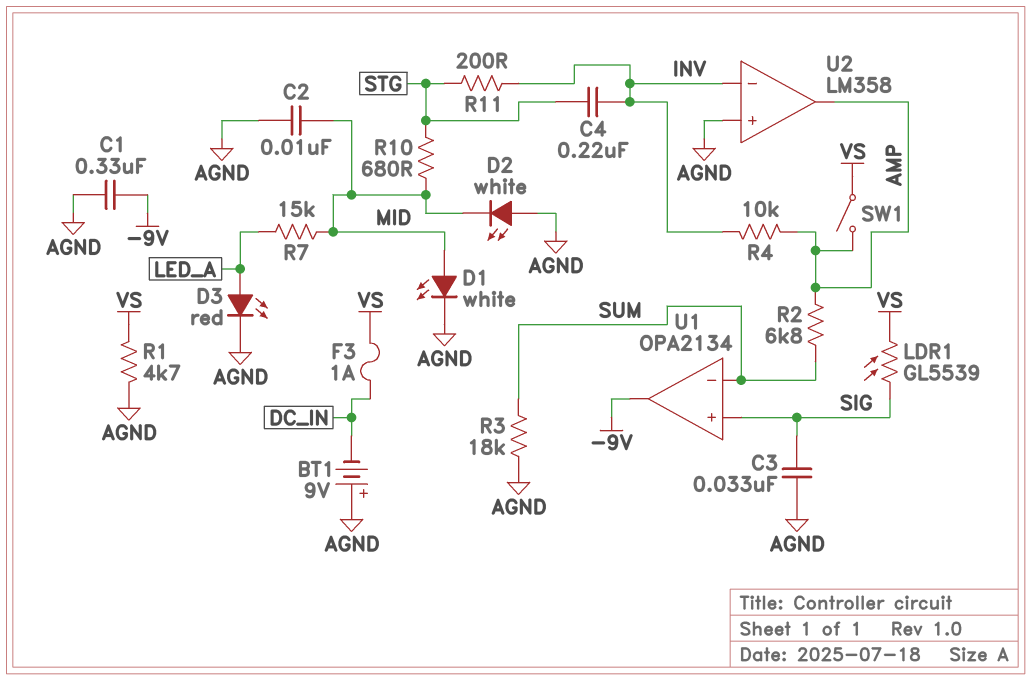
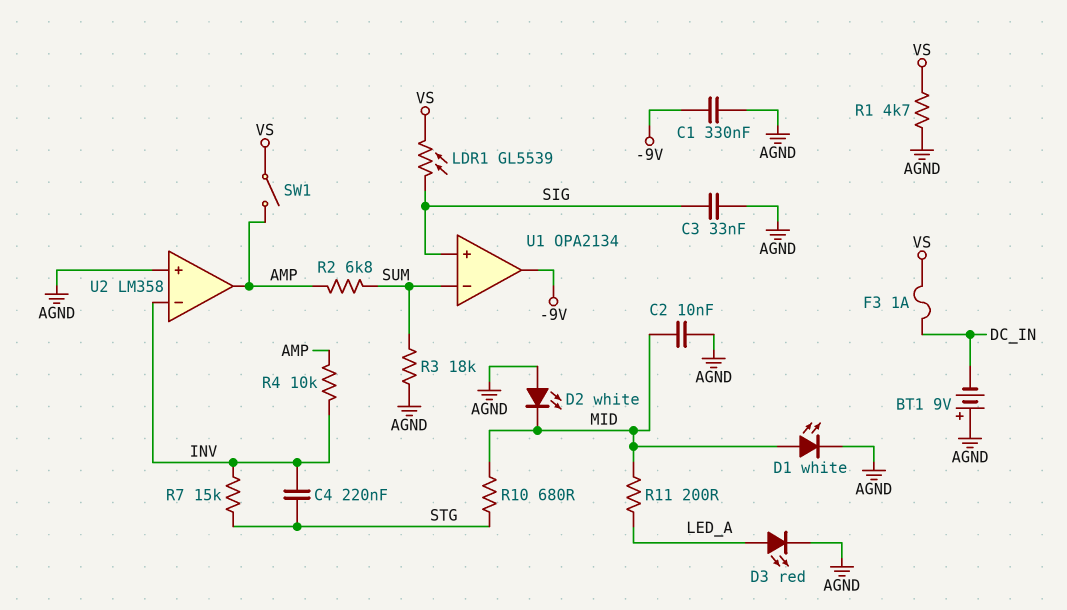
R7: 15k (LED_A, MID) -> 15k (INV, STG)
R11: 200 (INV, STG) -> 200 (LED_A, MID)

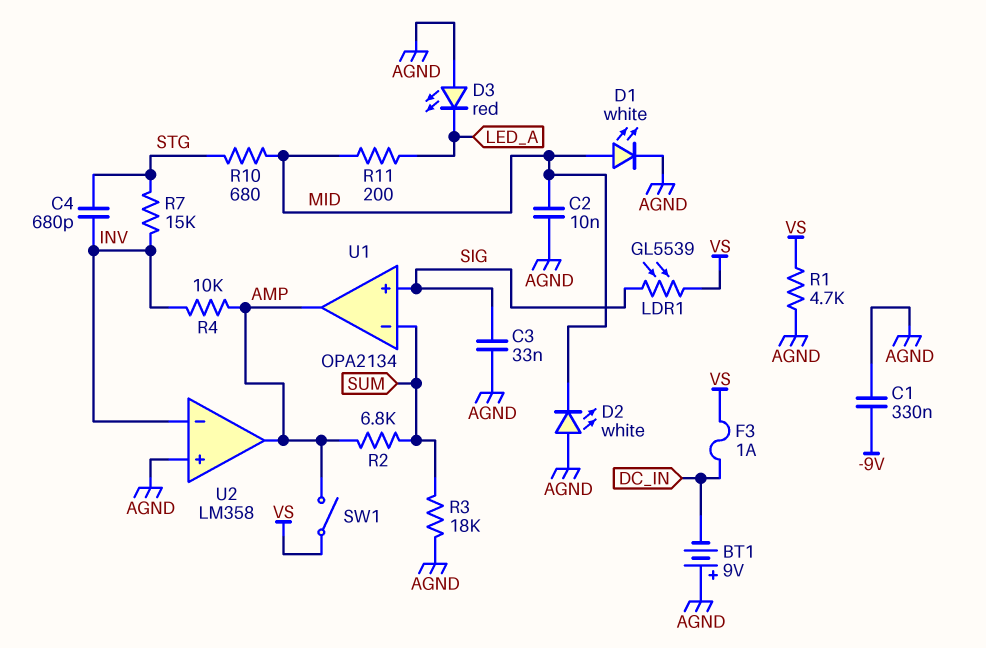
C4: 220nF (INV, STG) -> 680pF (INV, STG)
D3: LED red (A LED_A, K AGND) -> LED red (A AGND, K LED_A)
U1 pin out: -9V -> AMP

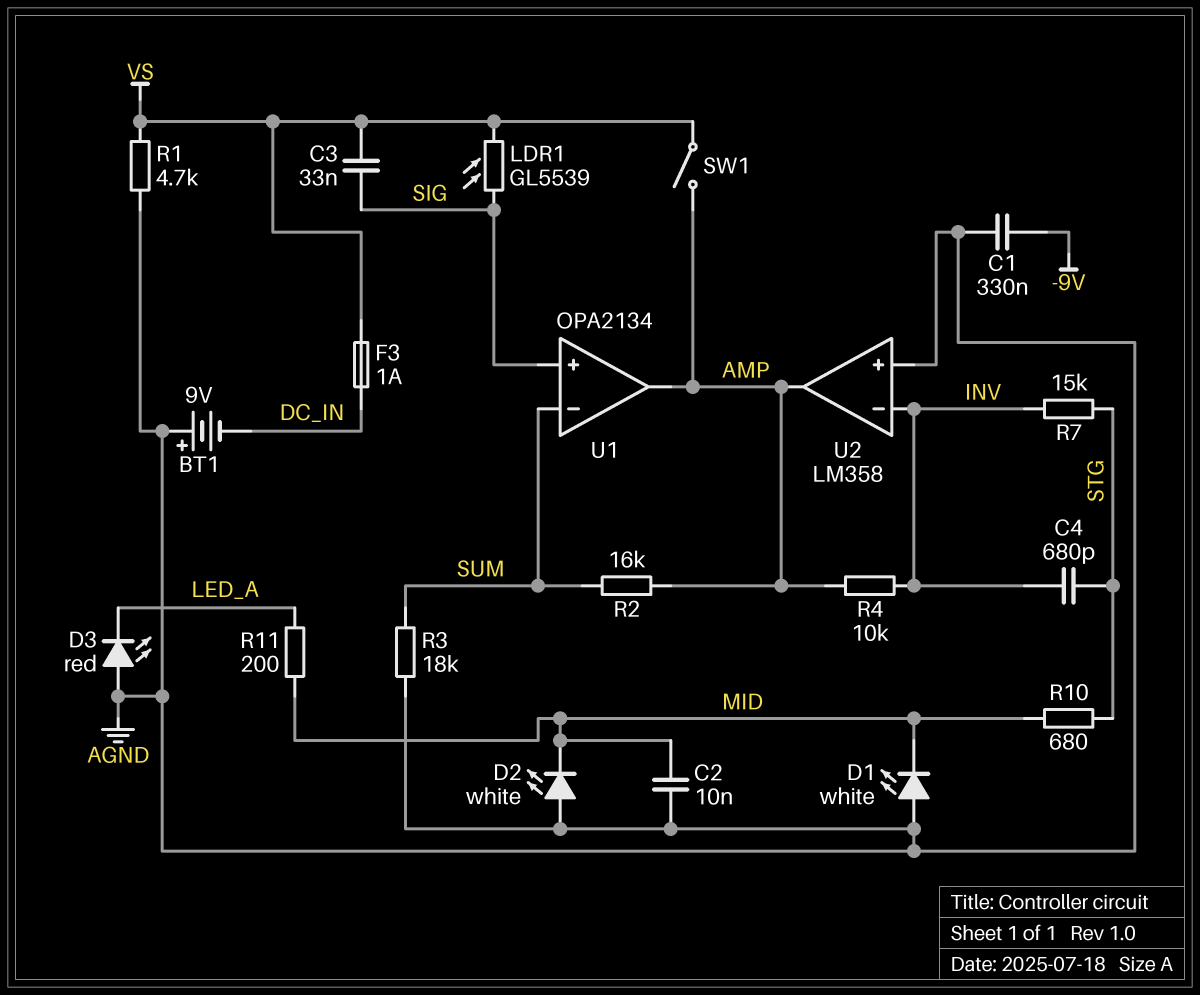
C3: 33nF (AGND, SIG) -> 33nF (SIG, VS)
D1: LED white (A MID, K AGND) -> LED white (A AGND, K MID)
R2: 6.8k (AMP, SUM) -> 16k (AMP, SUM)

